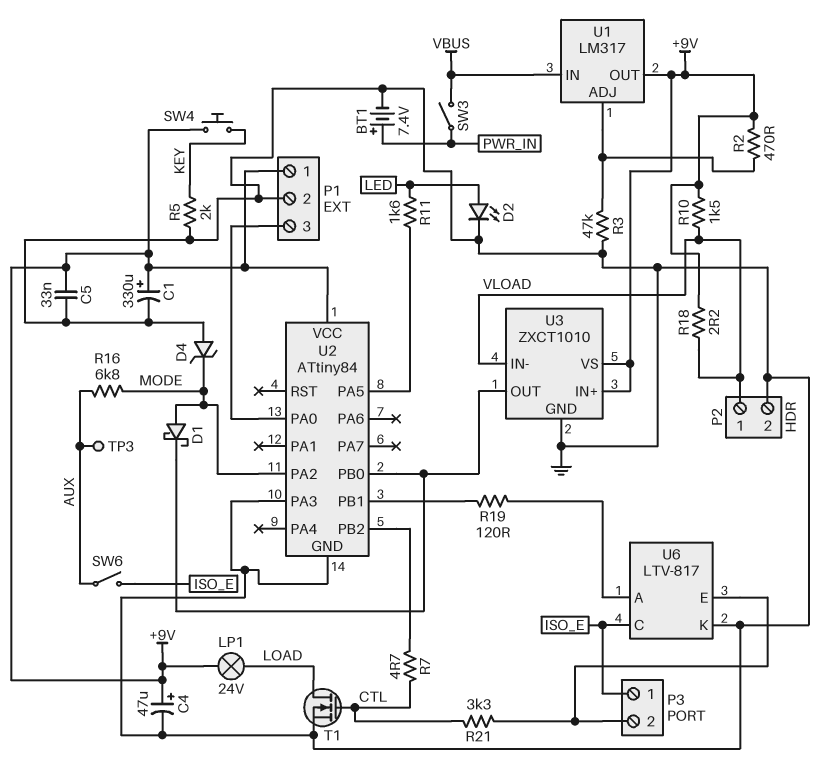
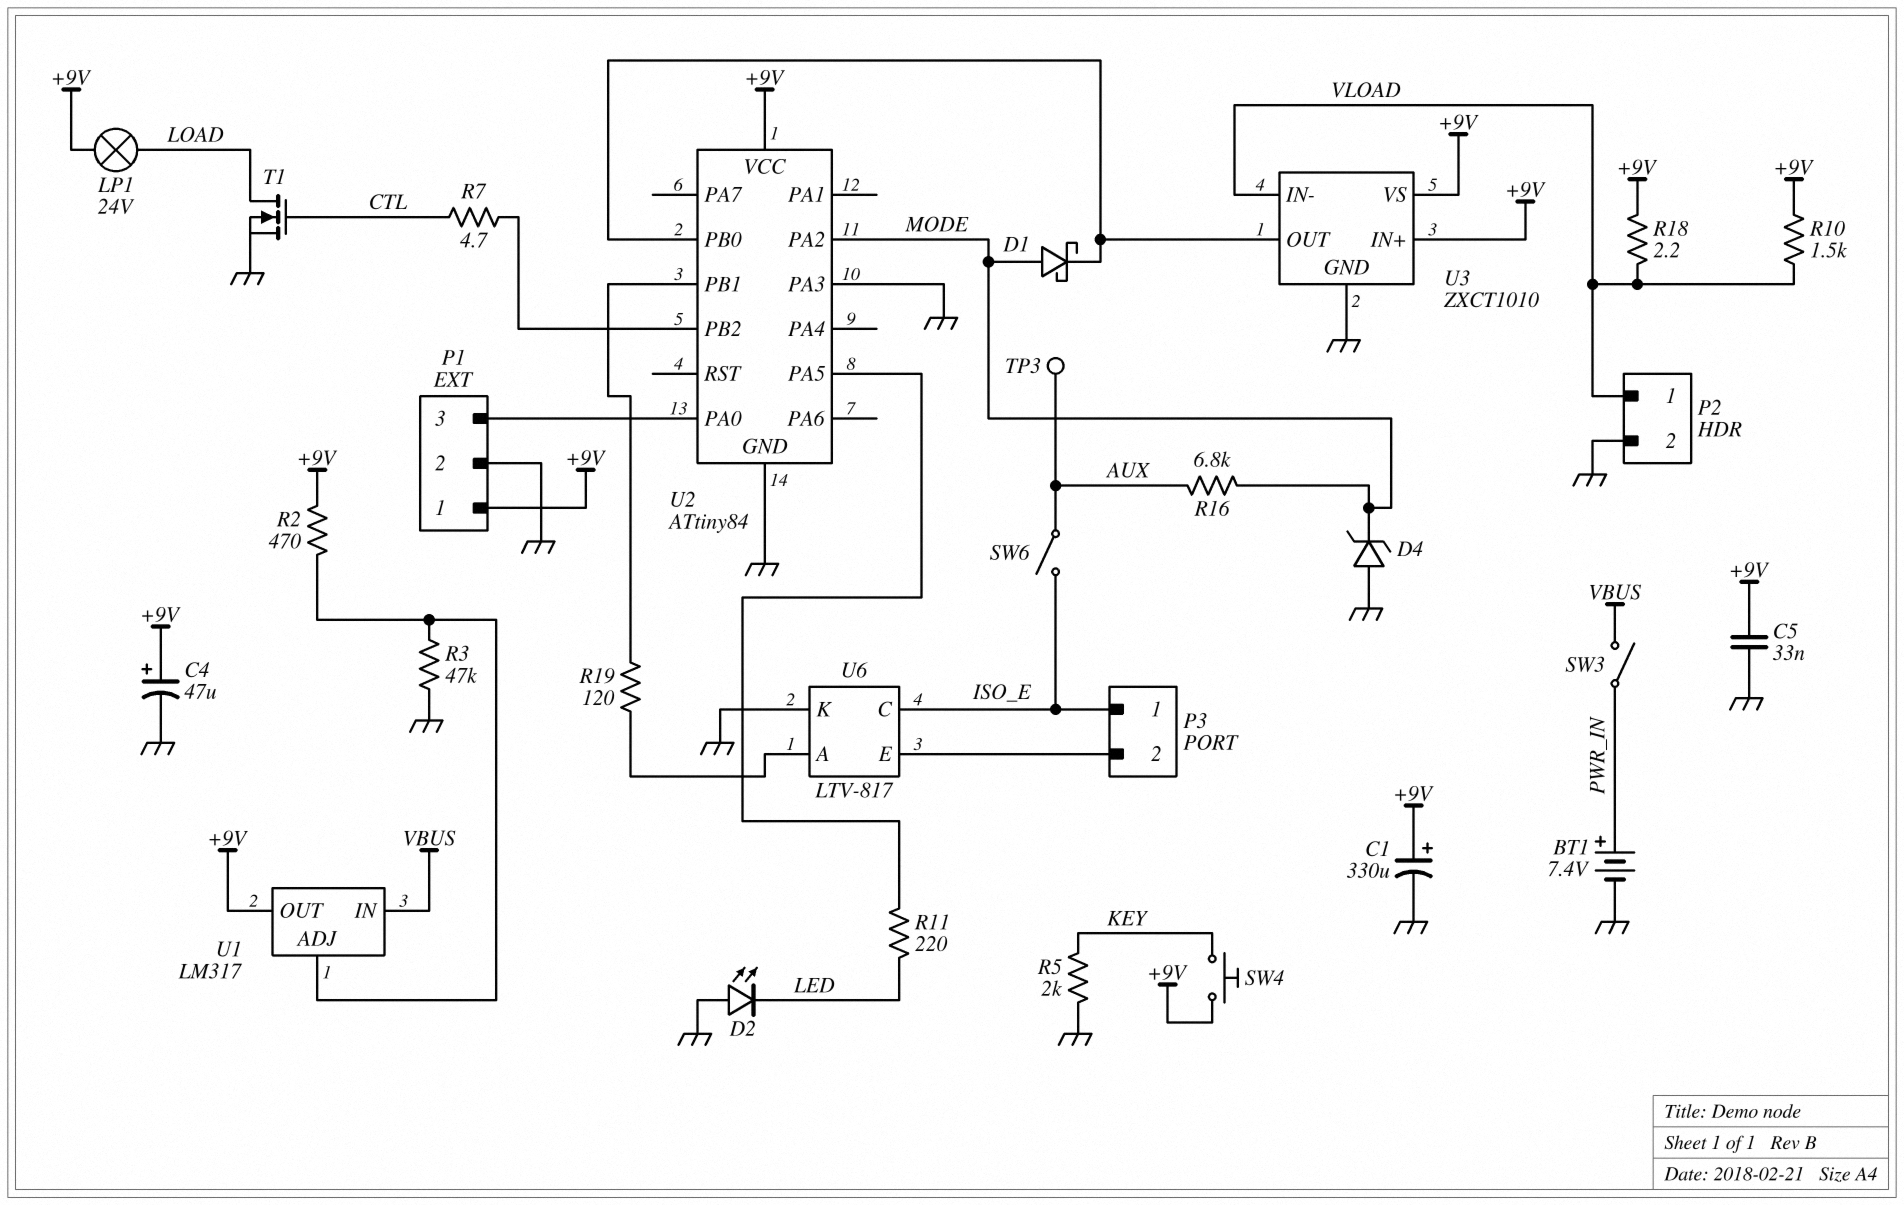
D2: LED (A LED, K GND) -> LED (A GND, K LED)
R11: 1.6k (LED, U2/PA5) -> 220 (LED, U2/PA5)
R21: 3.3k (CTL, P3/2) -> none

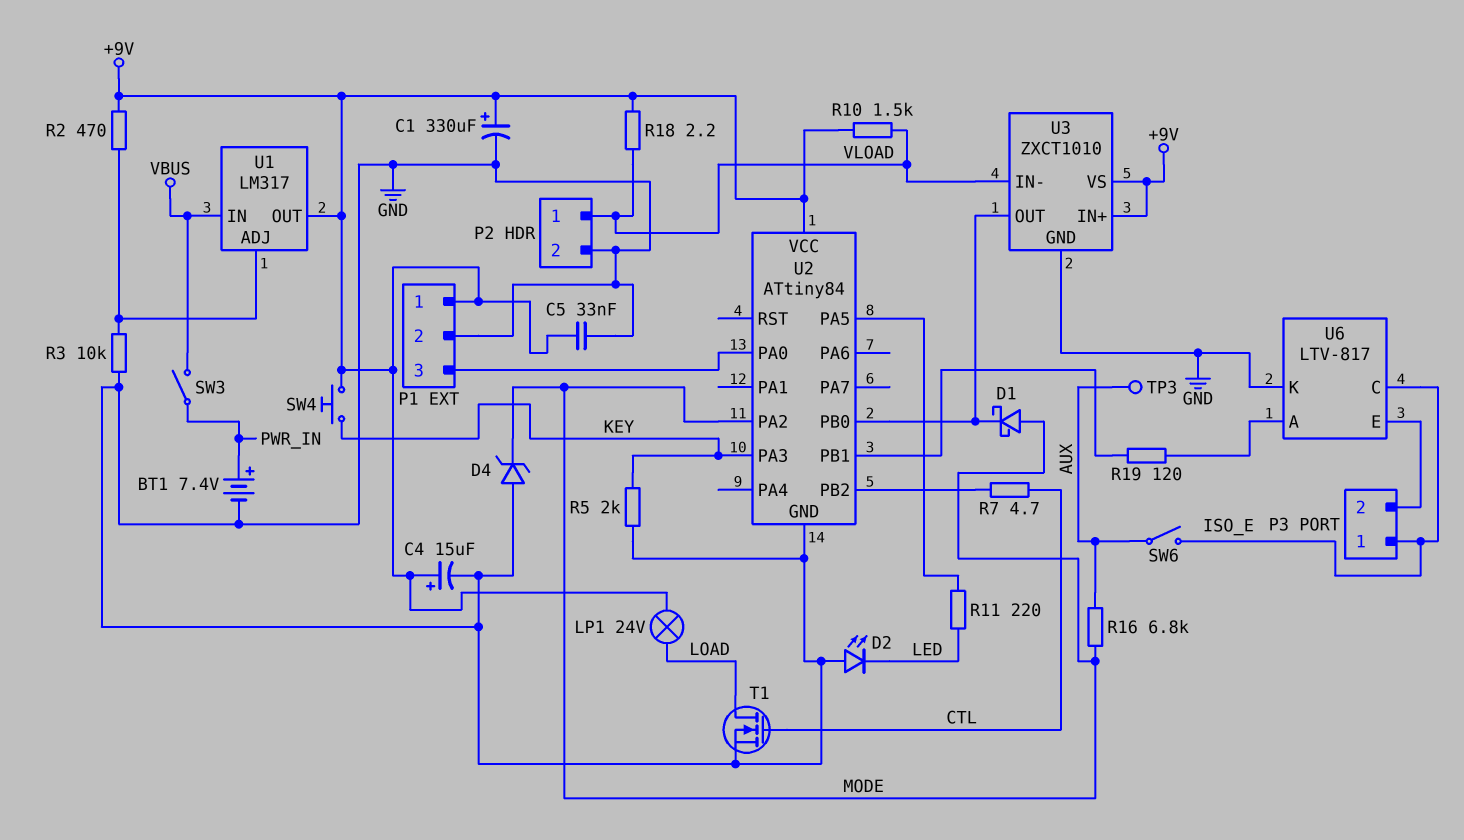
C4: 47uF (plus +9V, minus GND) -> 15uF (plus +9V, minus GND)
R3: 47k (GND, U1/ADJ) -> 10k (GND, U1/ADJ)
U2 pin PA3: GND -> KEY

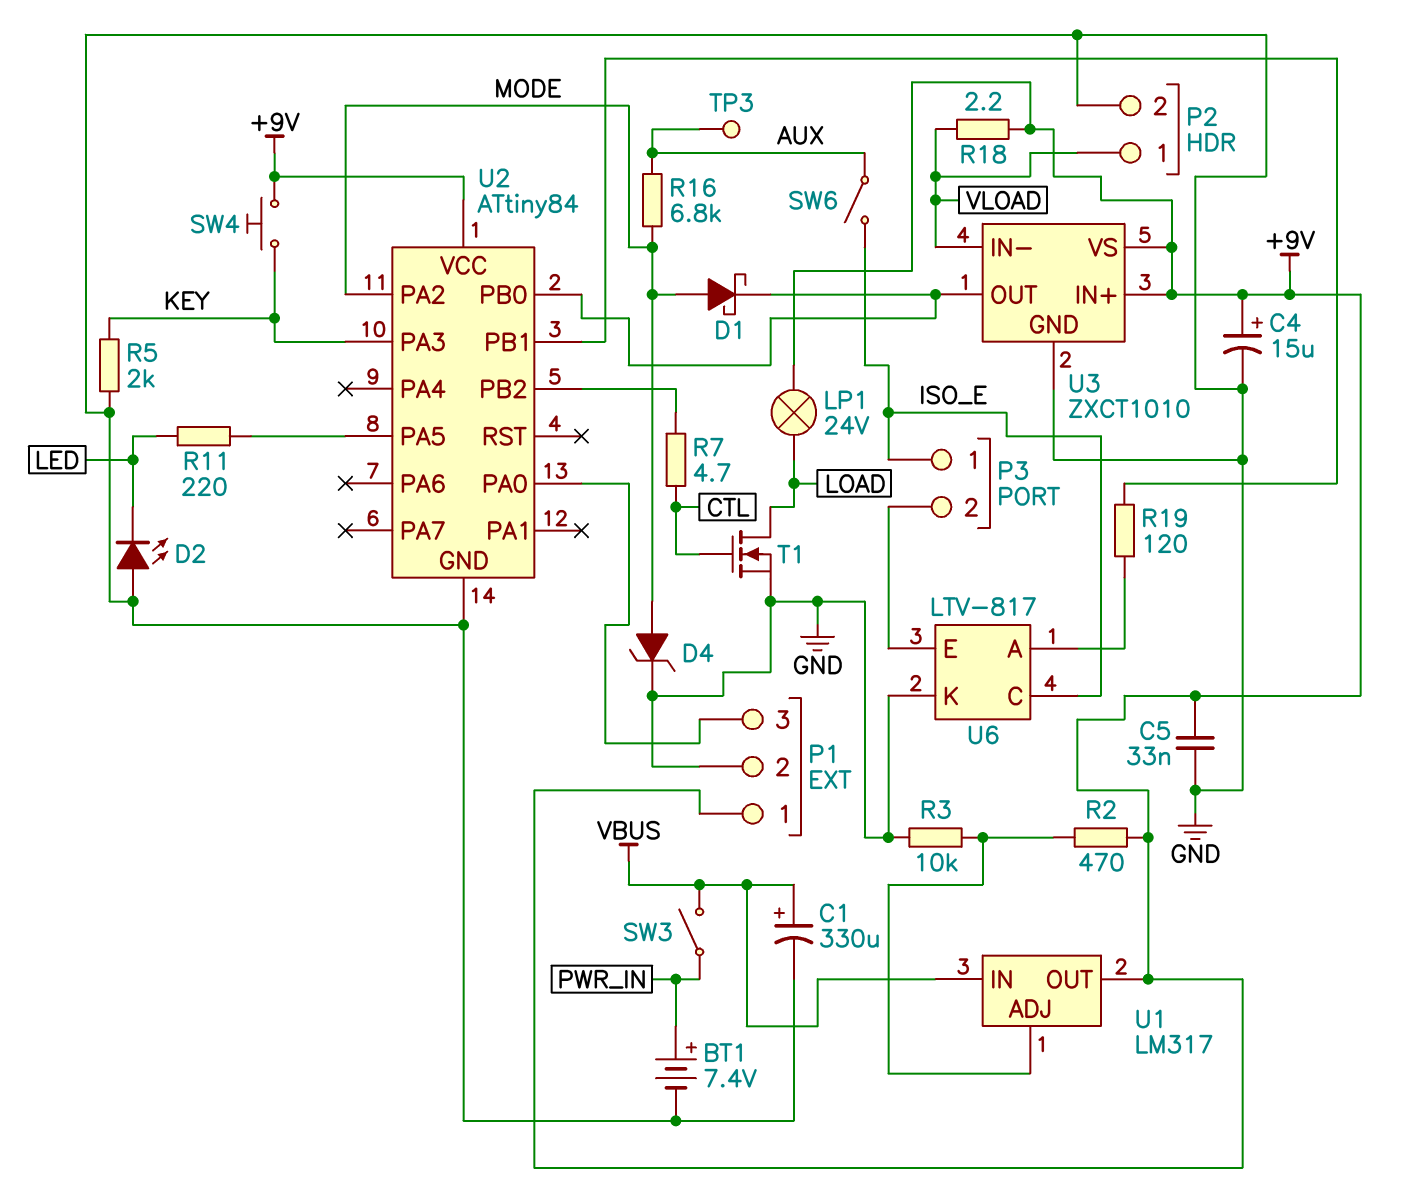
C1: 330uF (plus +9V, minus GND) -> 330uF (plus VBUS, minus GND)
D4: zener (A GND, K MODE) -> zener (A MODE, K GND)
R10: 1.5k (+9V, VLOAD) -> none

